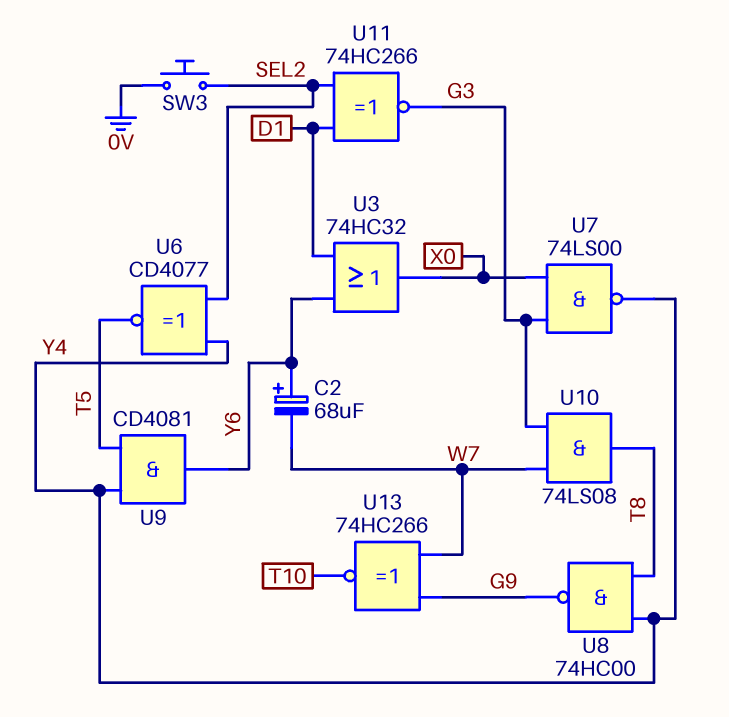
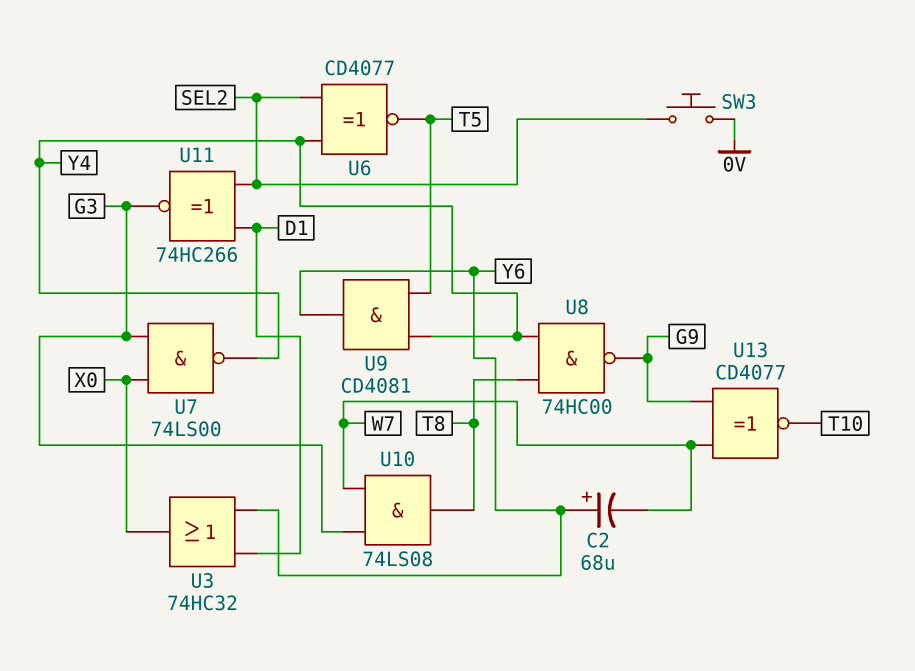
U13: XNOR 74HC266 (in G9, in W7, out T10) -> XNOR CD4077 (in G9, in W7, out T10)

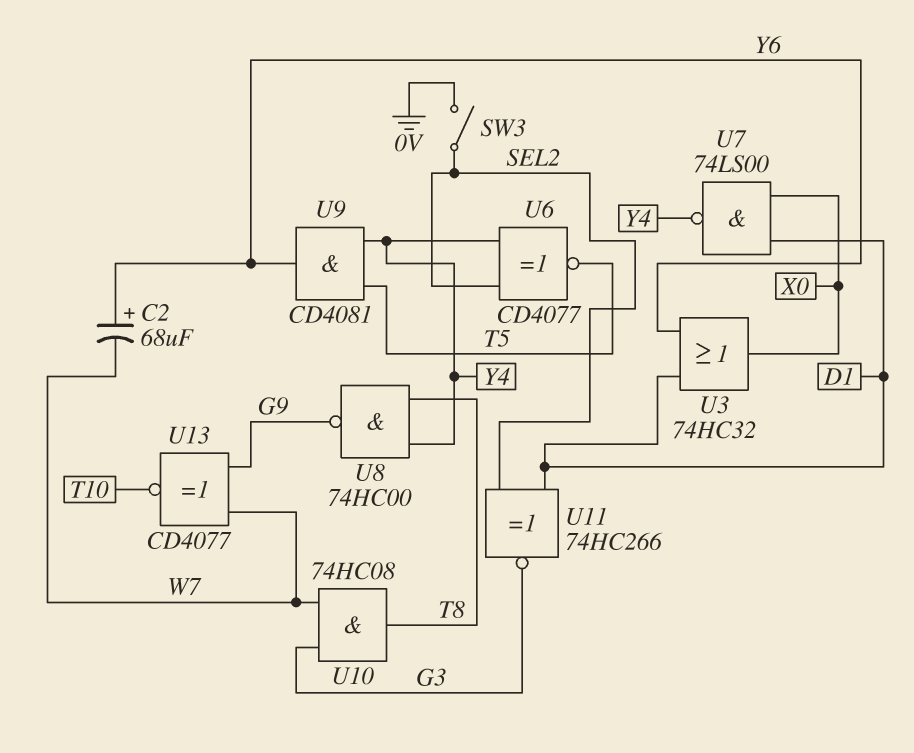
SW3: button (0V, SEL2) -> switch (0V, SEL2)
U7: NAND 74LS00 (in G3, in X0, out Y4) -> NAND 74LS00 (in D1, in X0, out Y4)
U10: AND 74LS08 (in G3, in W7, out T8) -> AND 74HC08 (in G3, in W7, out T8)

